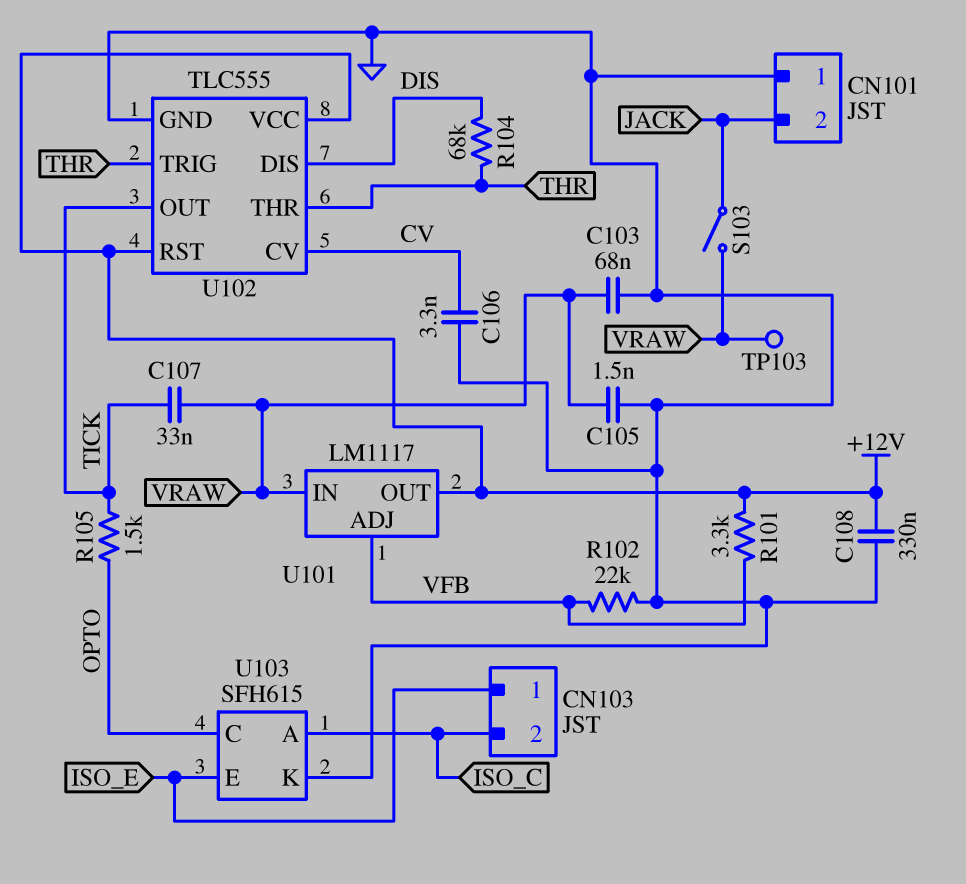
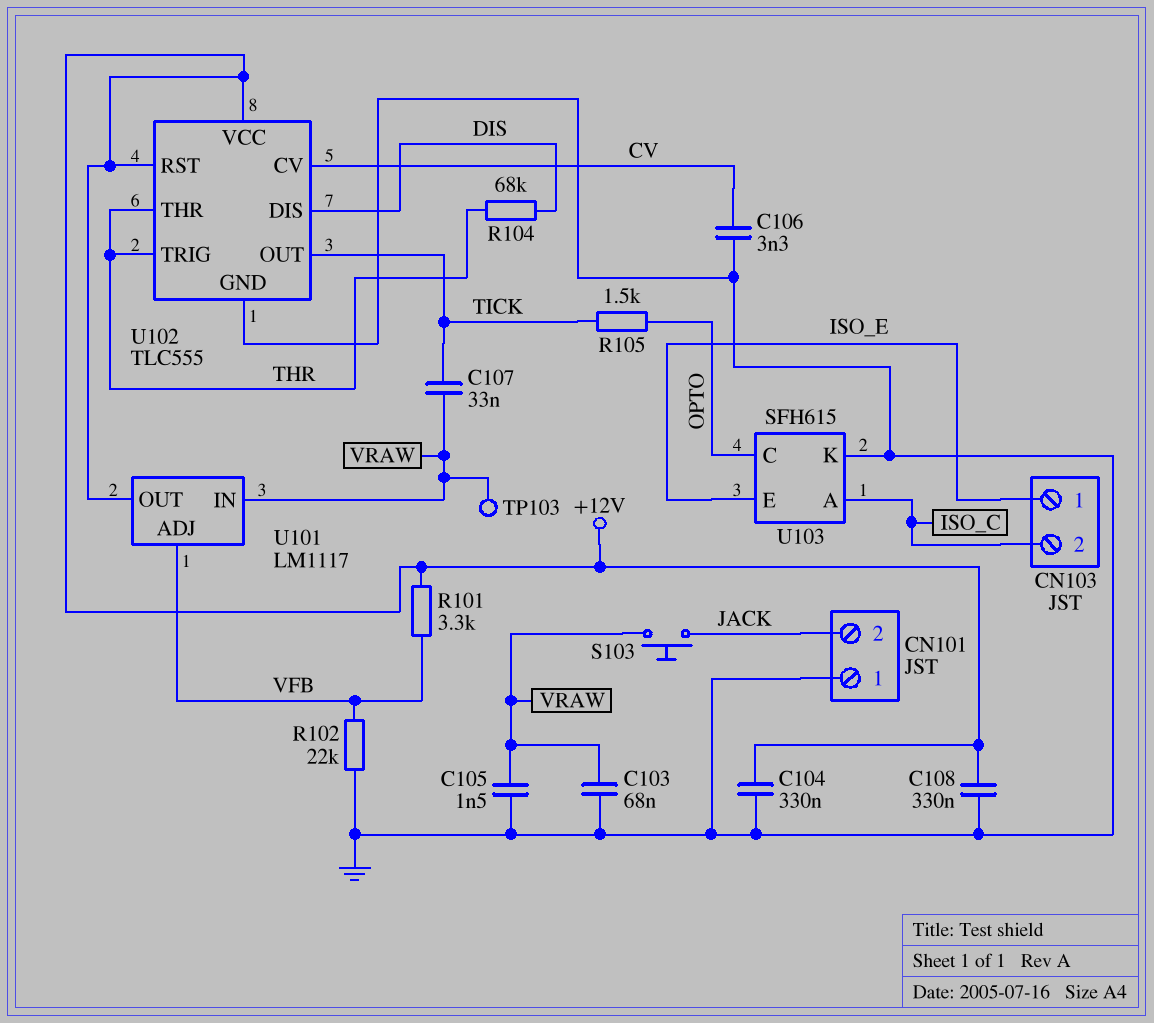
C104: none -> 330nF (+12V, GND)
S103: switch (JACK, VRAW) -> button (JACK, VRAW)

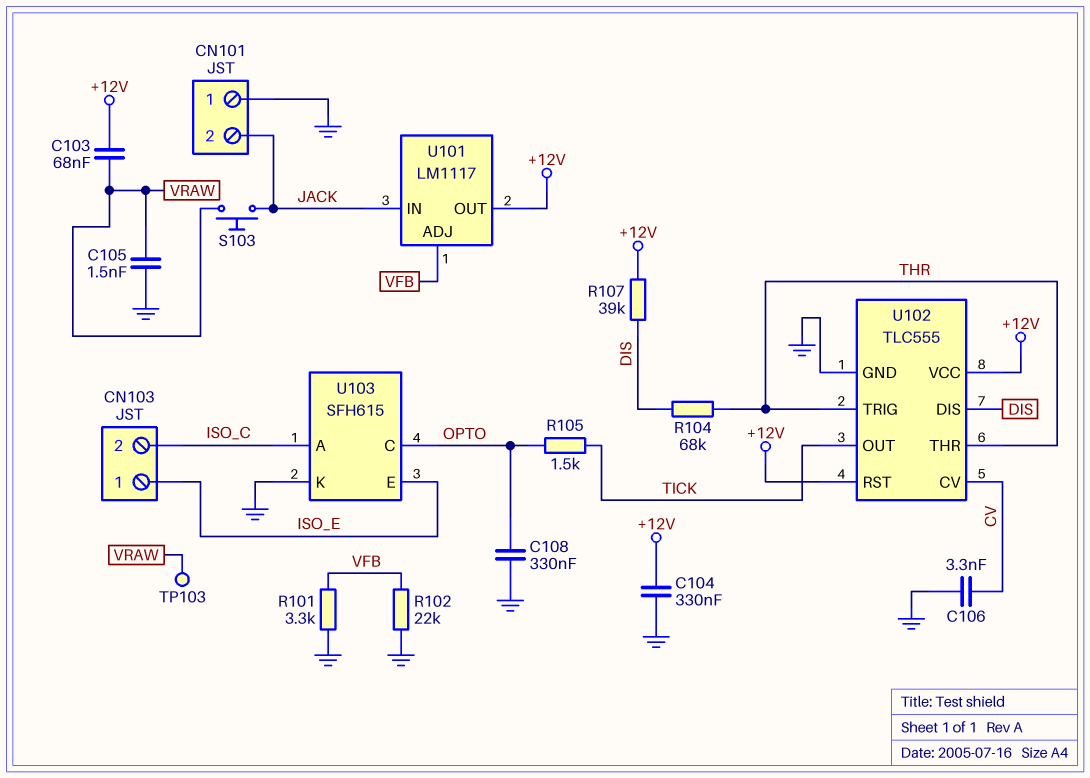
C103: 68nF (GND, VRAW) -> 68nF (+12V, VRAW)
C107: 33nF (TICK, VRAW) -> none
C108: 330nF (+12V, GND) -> 330nF (GND, OPTO)
R101: 3.3k (+12V, VFB) -> 3.3k (GND, VFB)
R107: none -> 39k (+12V, DIS)
U101 pin IN: VRAW -> JACK

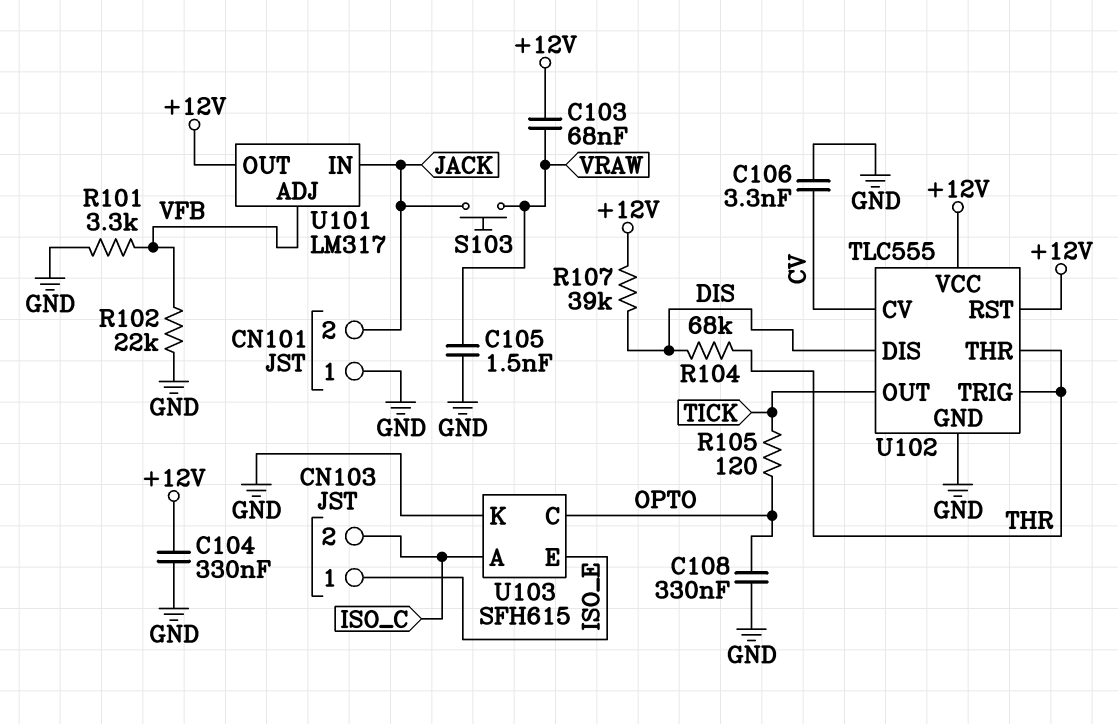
R105: 1.5k (OPTO, TICK) -> 120 (OPTO, TICK)
TP103: test point (VRAW) -> none
U101: LM1117 -> LM317

